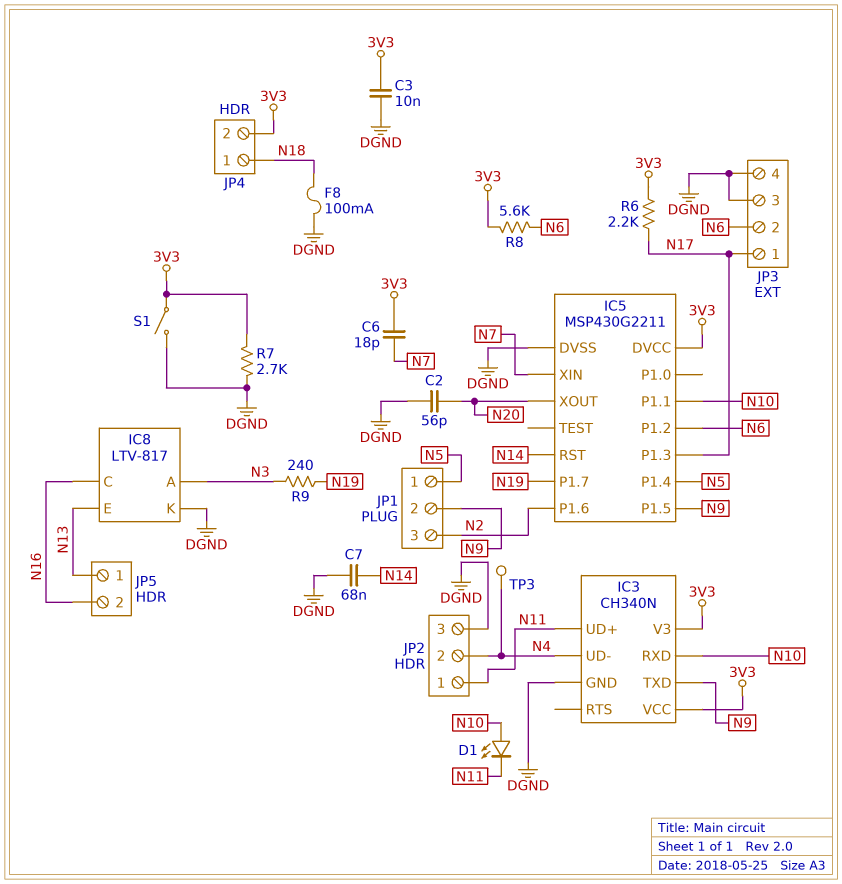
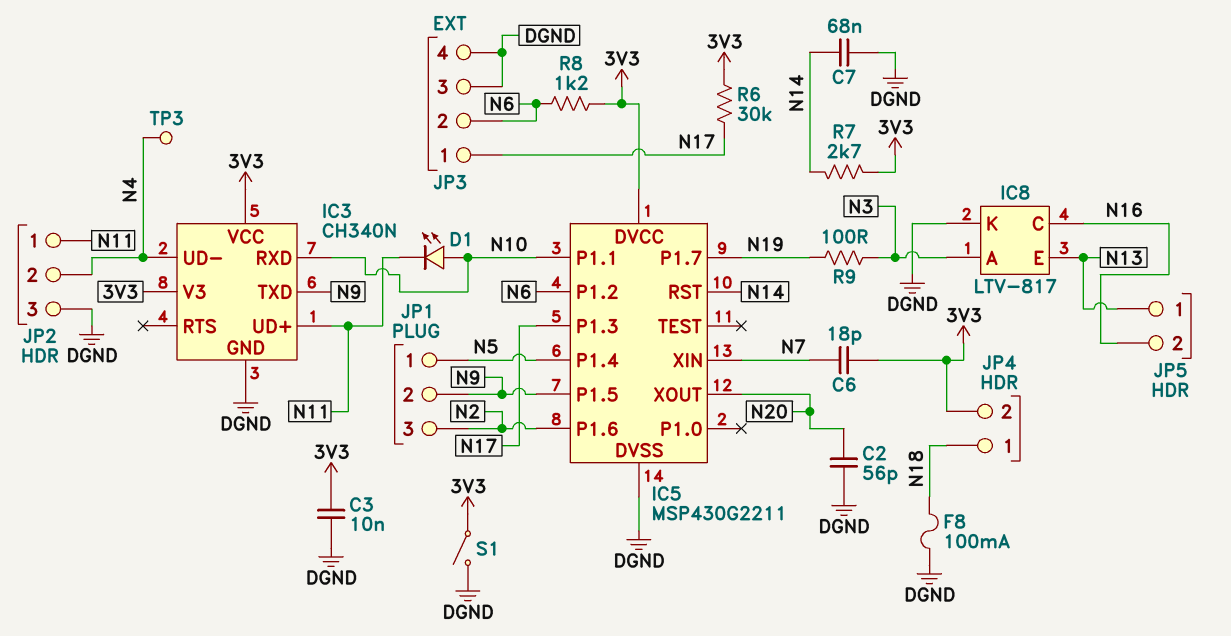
R6: 2.2k (3V3, N17) -> 30k (3V3, N17)
R7: 2.7k (3V3, DGND) -> 2.7k (3V3, N14)
R8: 5.6k (3V3, N6) -> 1.2k (3V3, N6)
R9: 240 (N3, N19) -> 100 (N3, N19)

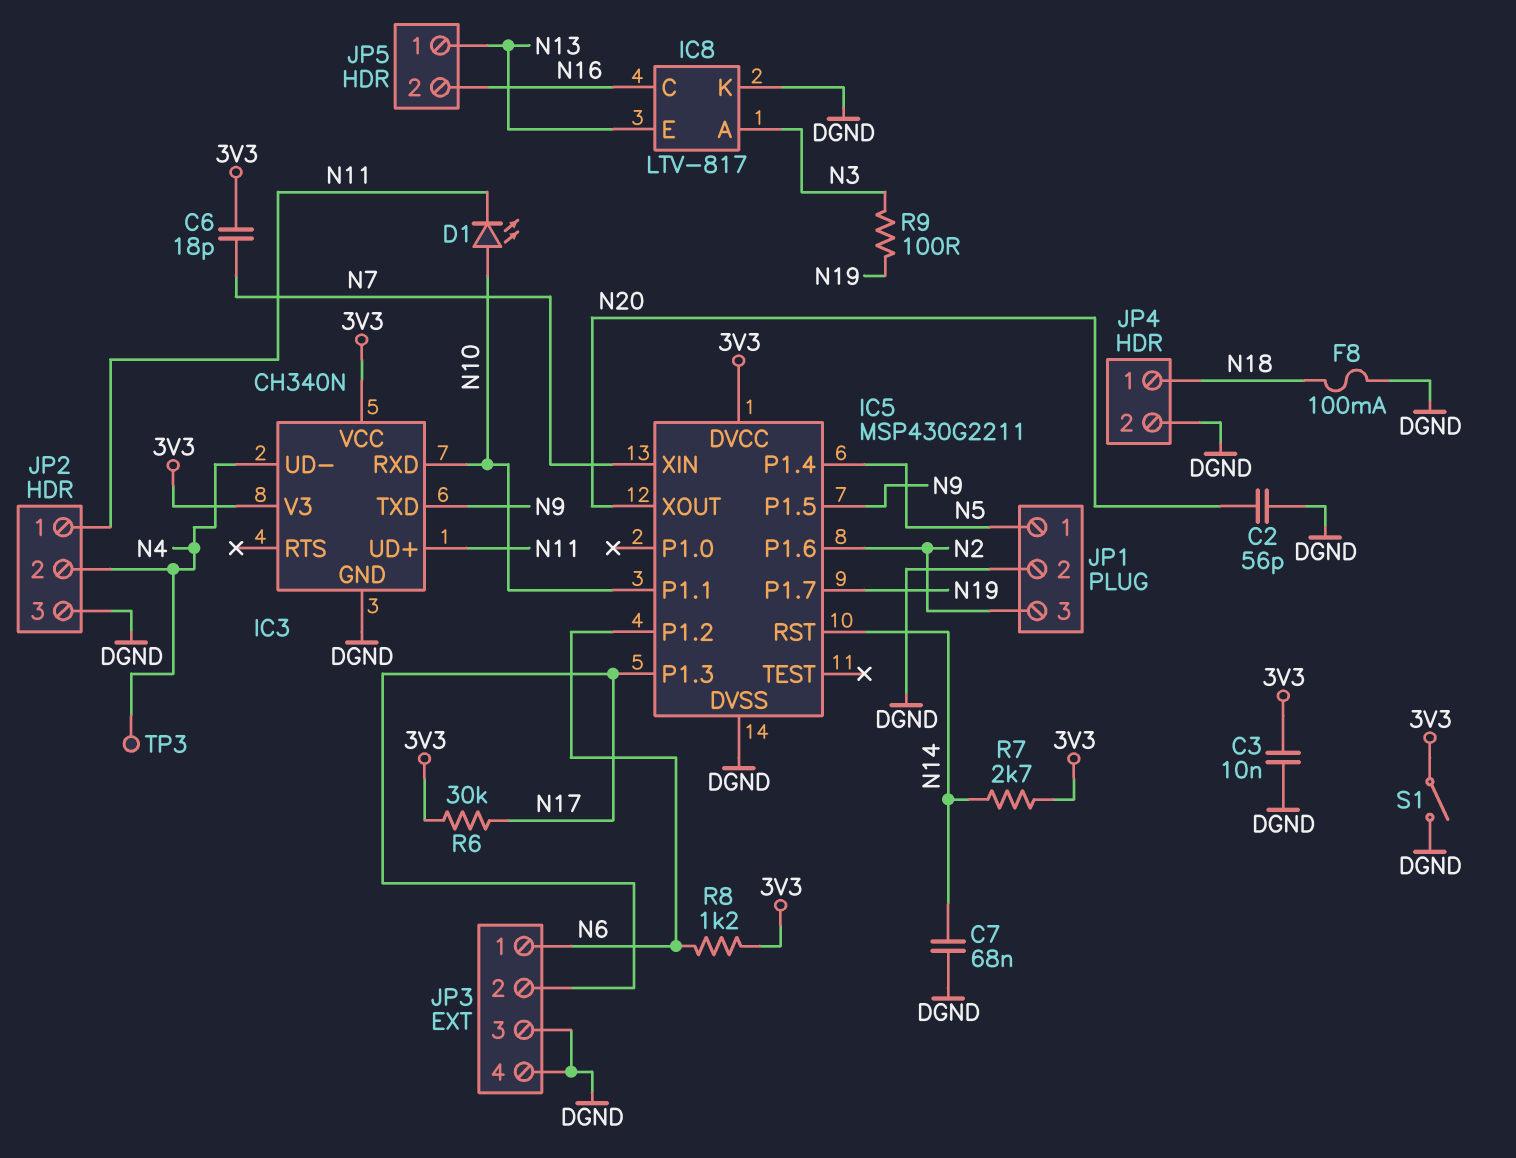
JP1 pin 2: N9 -> DGND
JP3 pin 1: N17 -> N6
JP3 pin 2: N6 -> N17
JP4 pin 2: 3V3 -> DGND

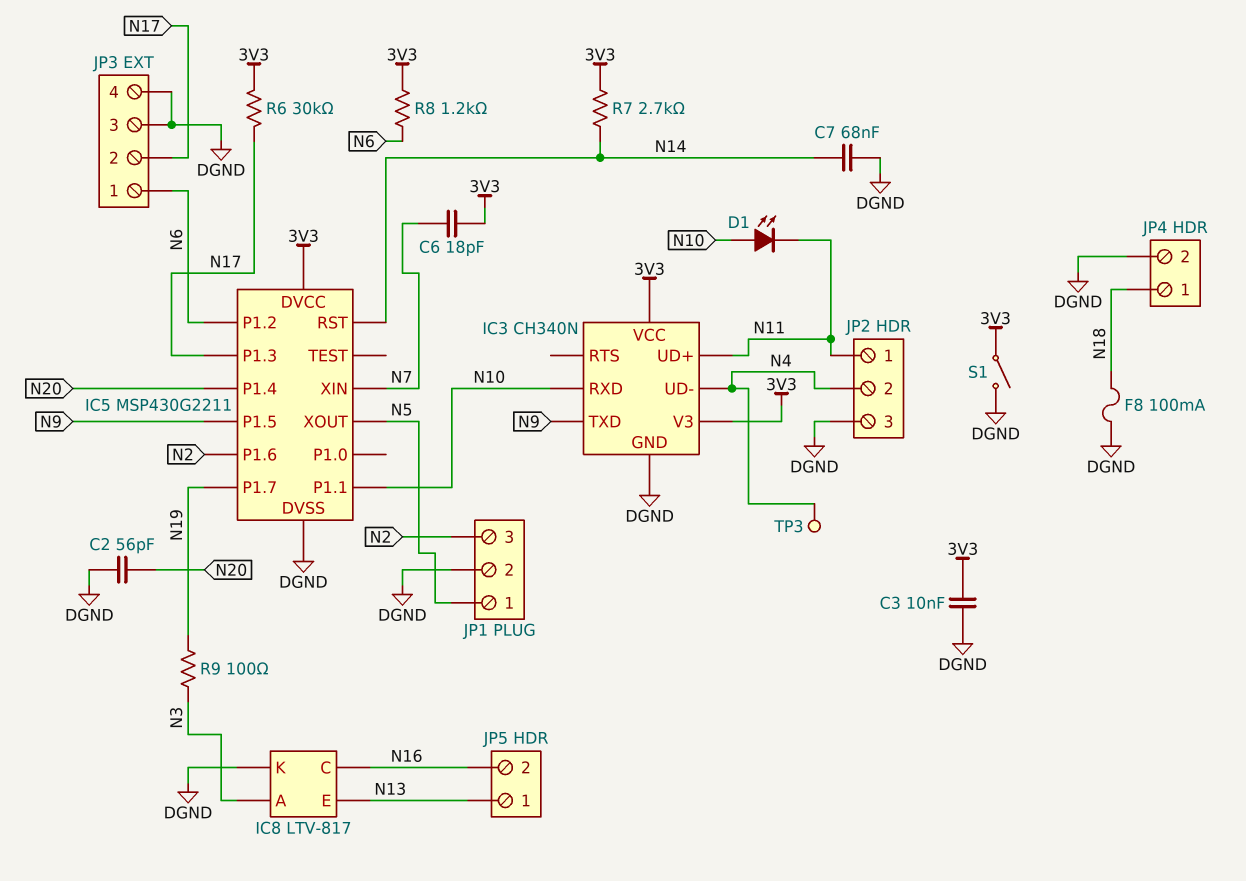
IC5 pin P1.4: N5 -> N20
IC5 pin XOUT: N20 -> N5

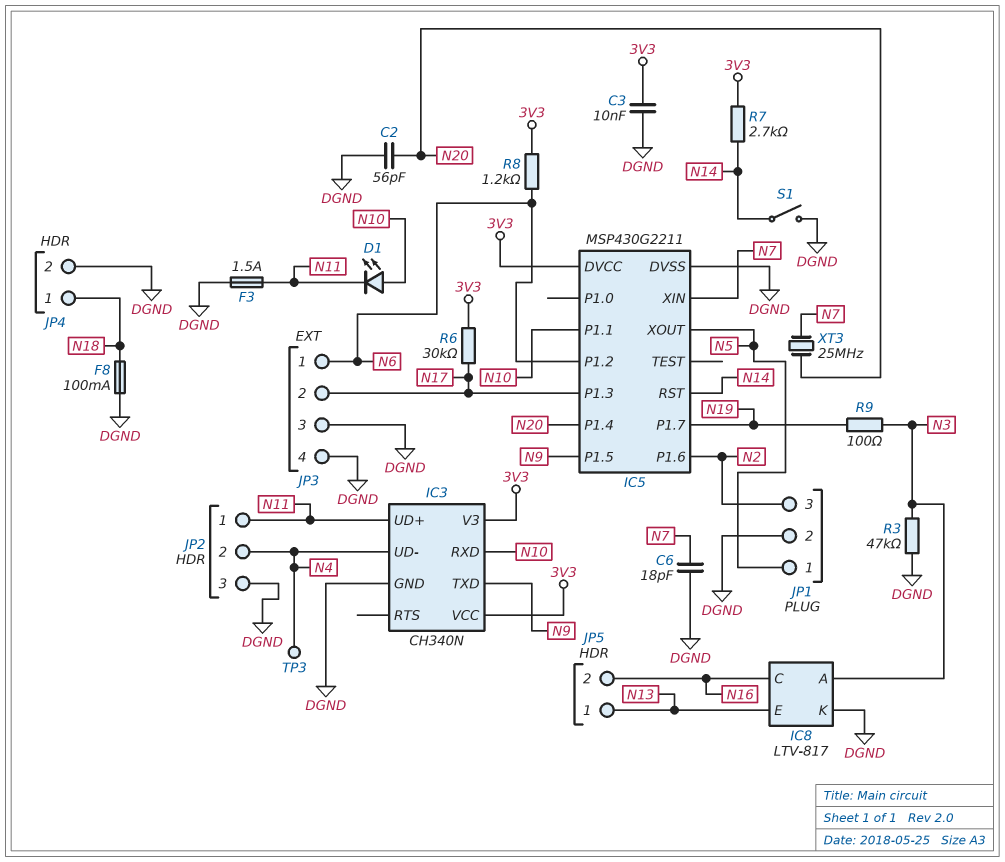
C6: 18pF (3V3, N7) -> 18pF (DGND, N7)
C7: 68nF (DGND, N14) -> none
F3: none -> 1.5A (DGND, N11)
R3: none -> 47k (DGND, N3)
S1: switch (3V3, DGND) -> switch (DGND, N14)
XT3: none -> 25MHz (N7, N20)

